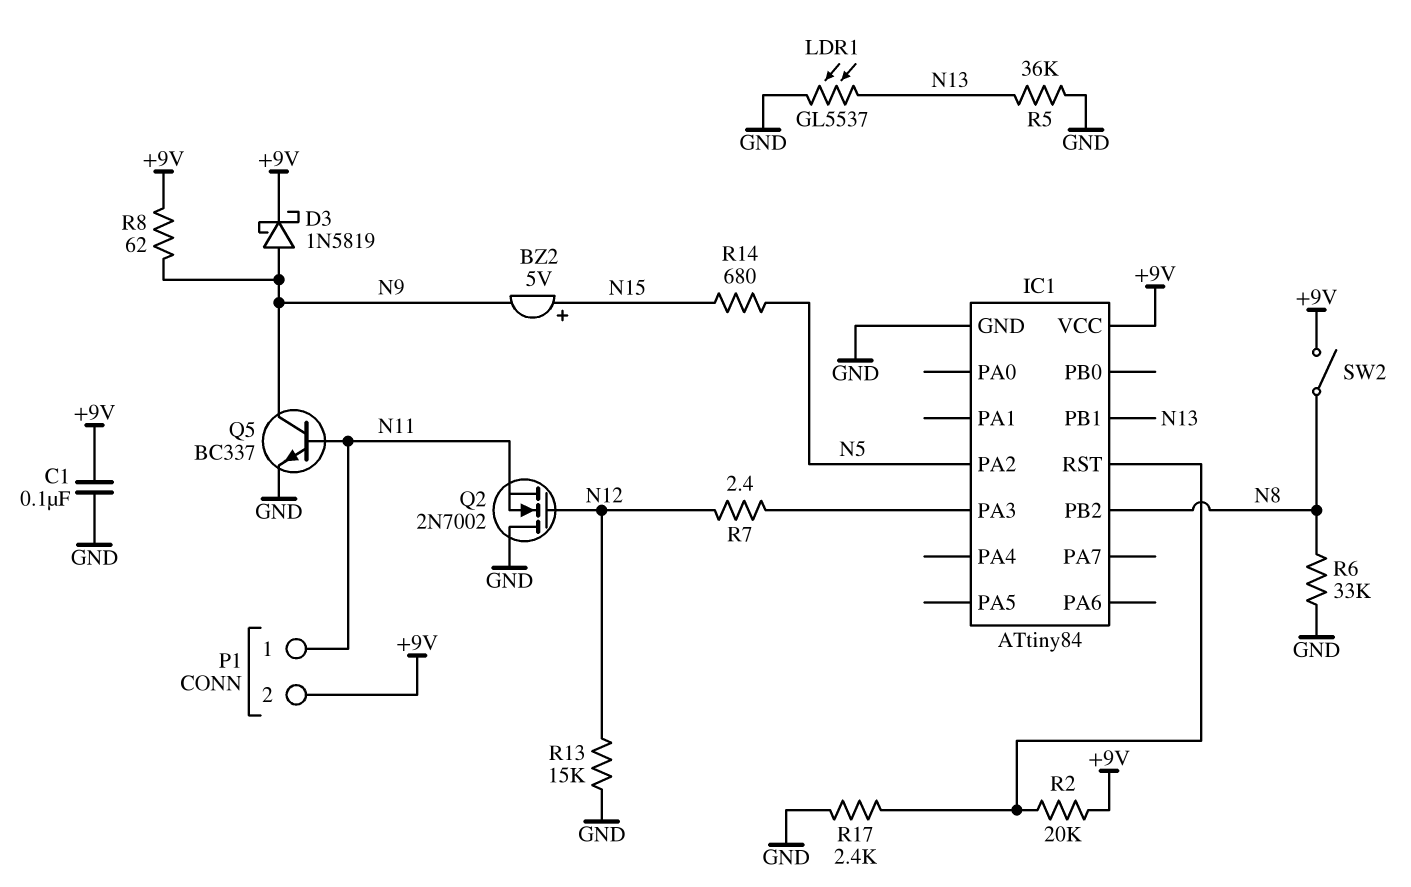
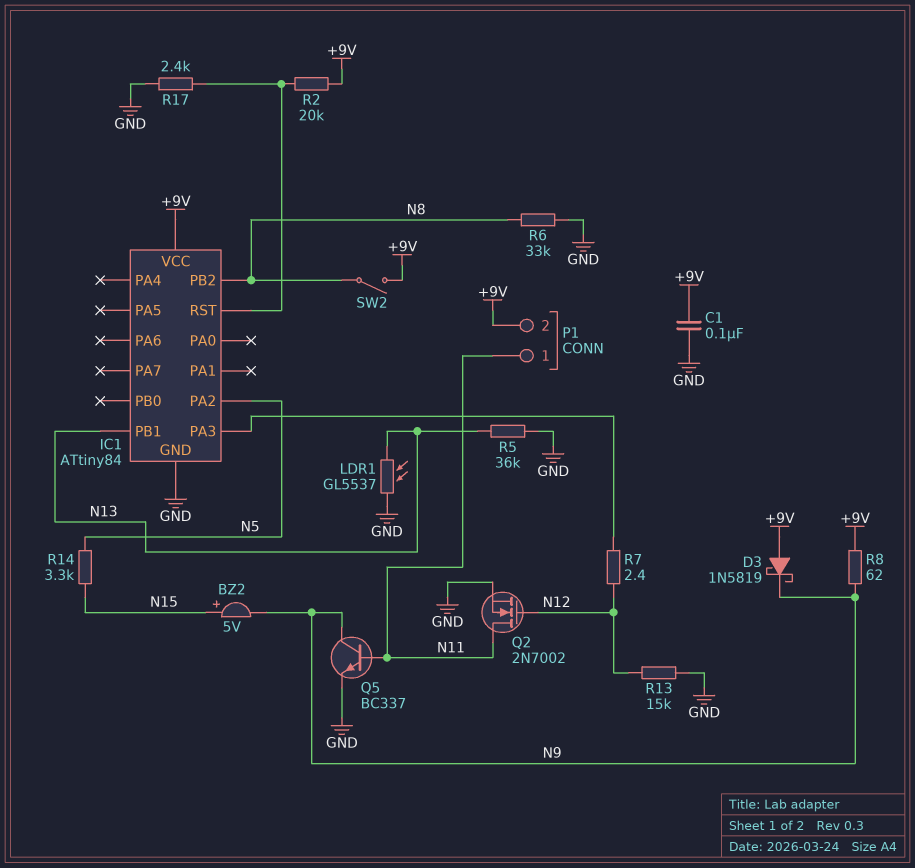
D3: schottky 1N5819 (A N9, K +9V) -> schottky 1N5819 (A +9V, K N9)
Q2: NMOS 2N7002 (G N12, D GND, S N11) -> NMOS 2N7002 (G N12, D N11, S GND)
R14: 680 (N5, N15) -> 3.3k (N5, N15)

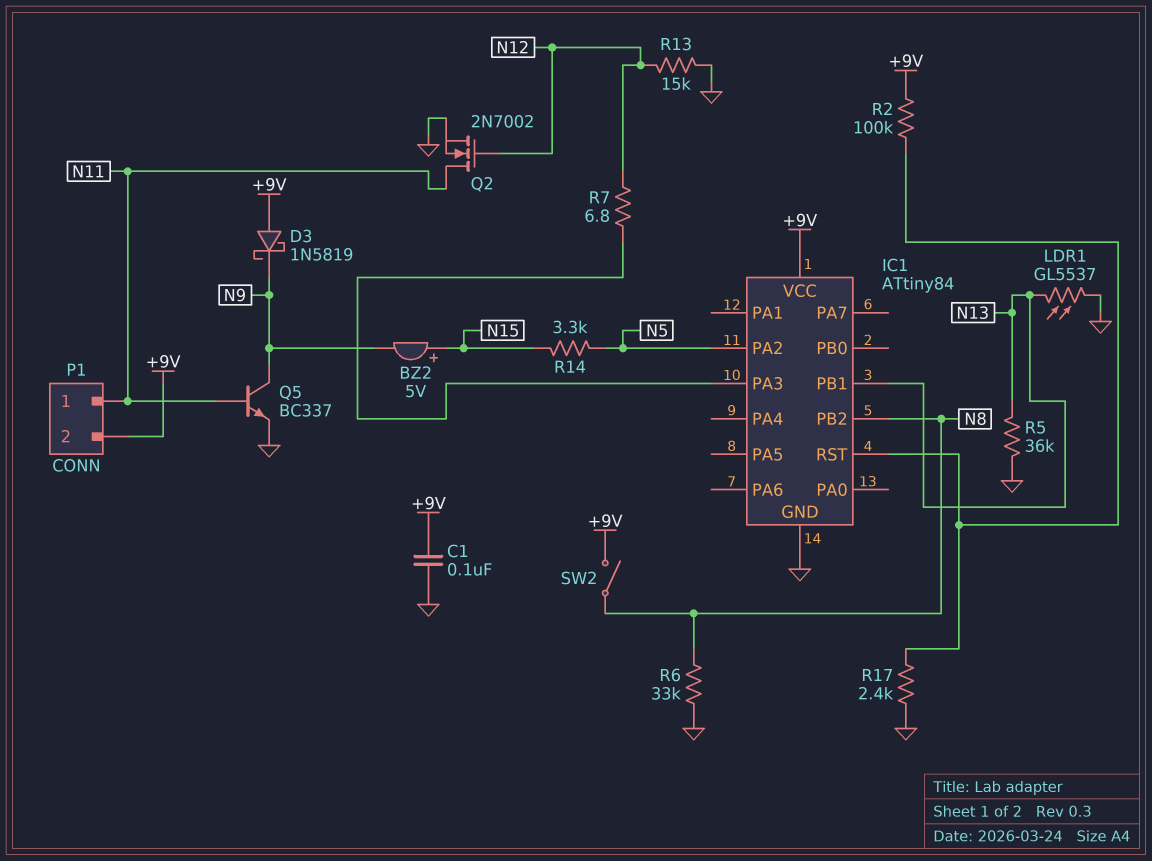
R2: 20k (+9V, IC1/RST) -> 100k (+9V, IC1/RST)
R7: 2.4 (IC1/PA3, N12) -> 6.8 (IC1/PA3, N12)
R8: 62 (+9V, N9) -> none

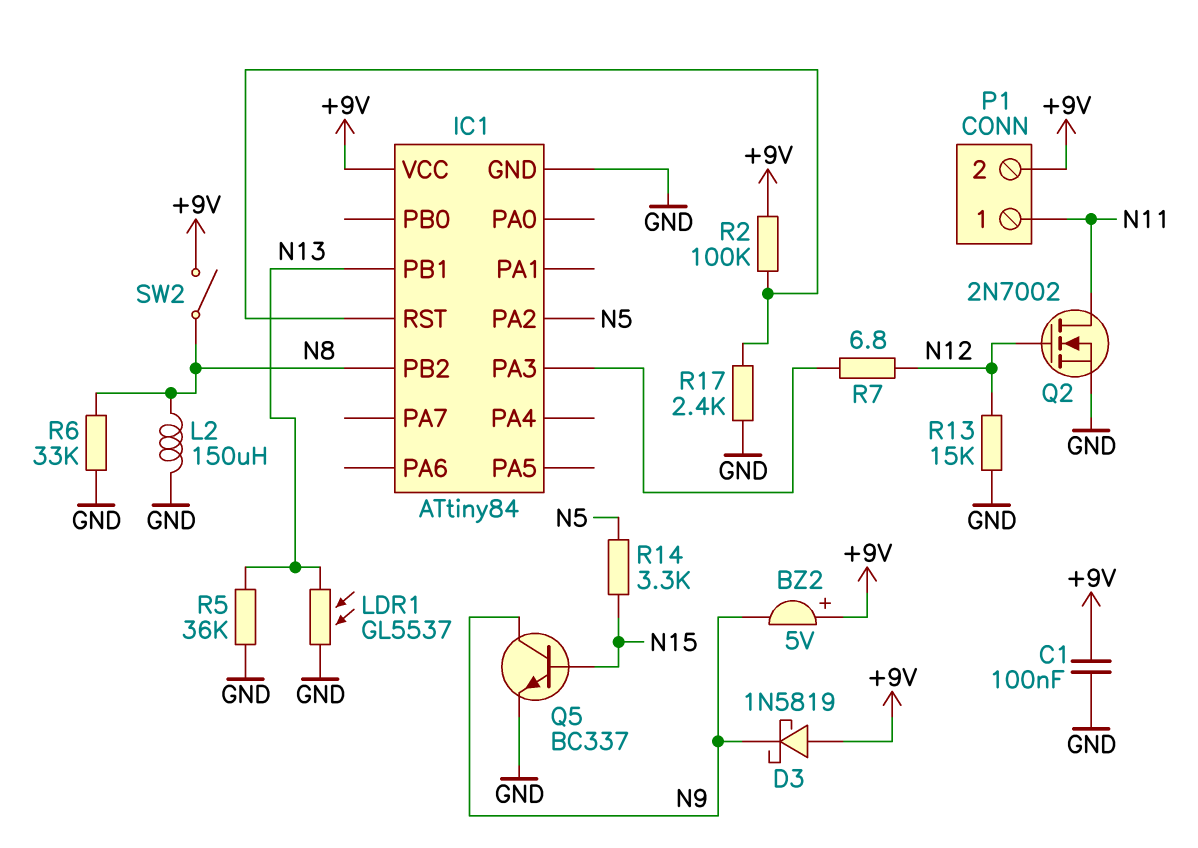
BZ2: buzzer 5V (plus N15, minus N9) -> buzzer 5V (plus +9V, minus N9)
L2: none -> 150uH (GND, N8)
Q5: NPN BC337 (B N11, C N9, E GND) -> NPN BC337 (B N15, C N9, E GND)

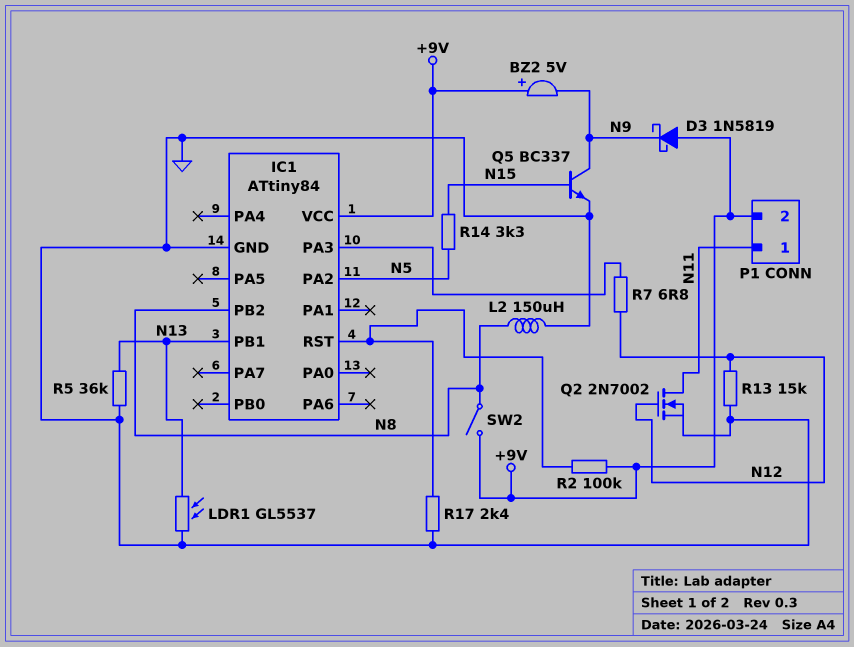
C1: 100nF (+9V, GND) -> none
R6: 33k (GND, N8) -> none

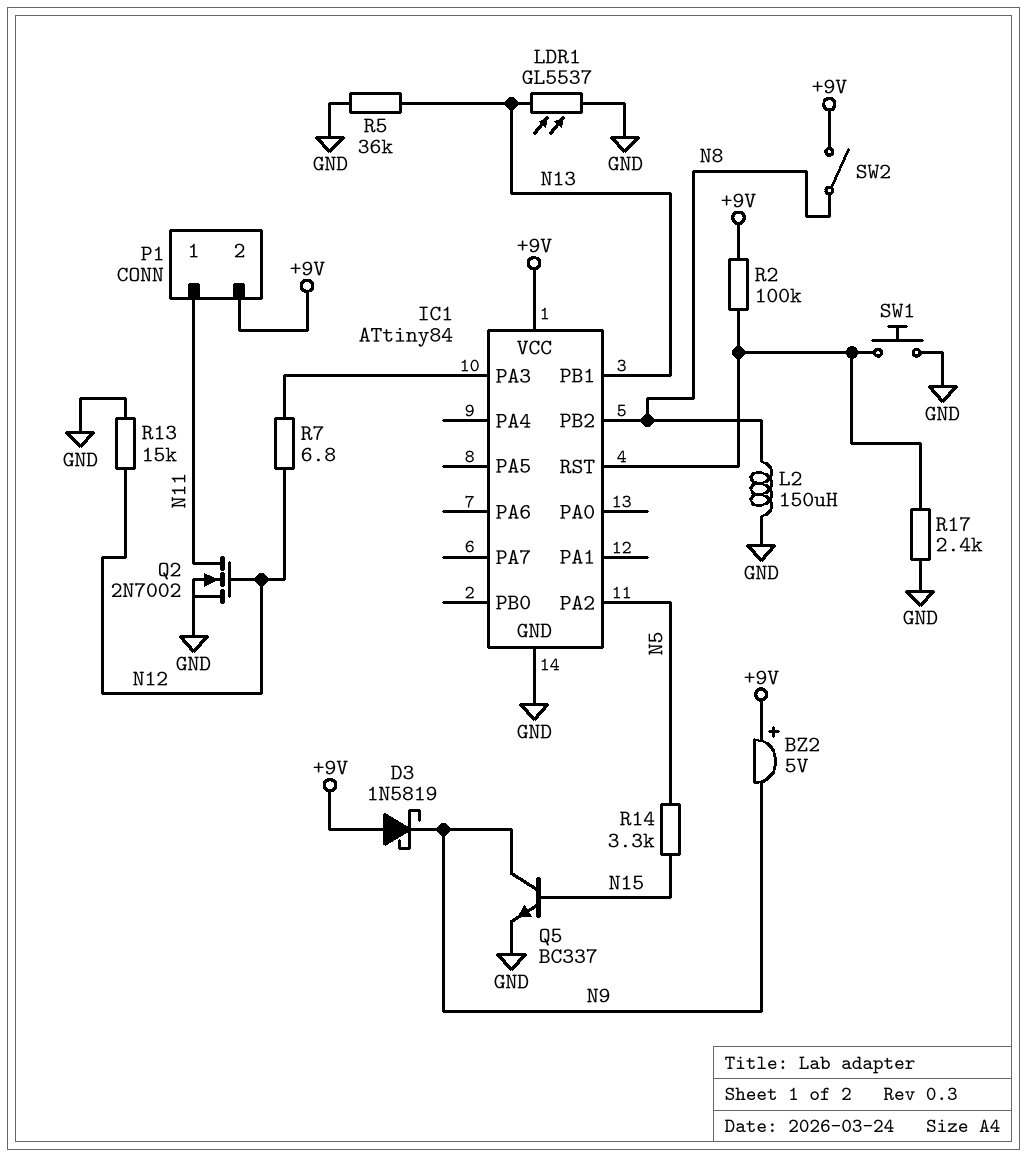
SW1: none -> button (GND, IC1/RST)

